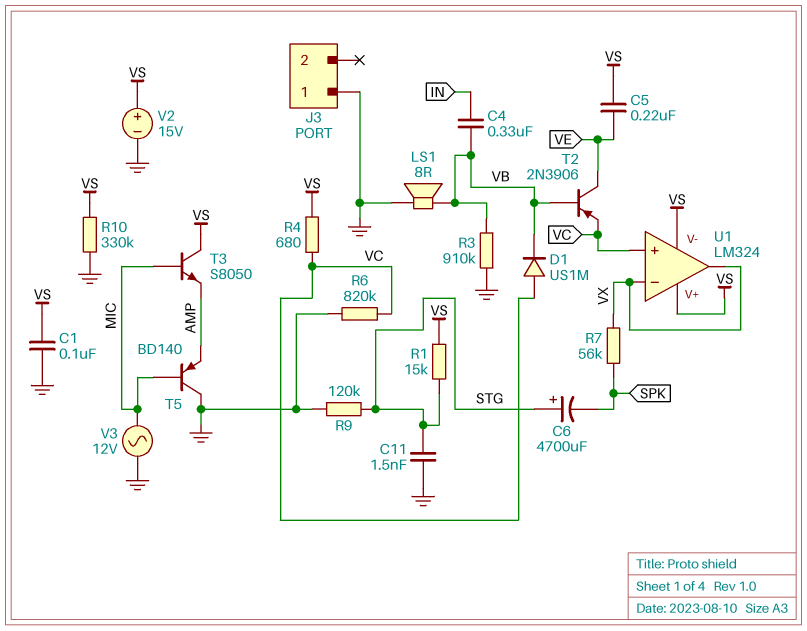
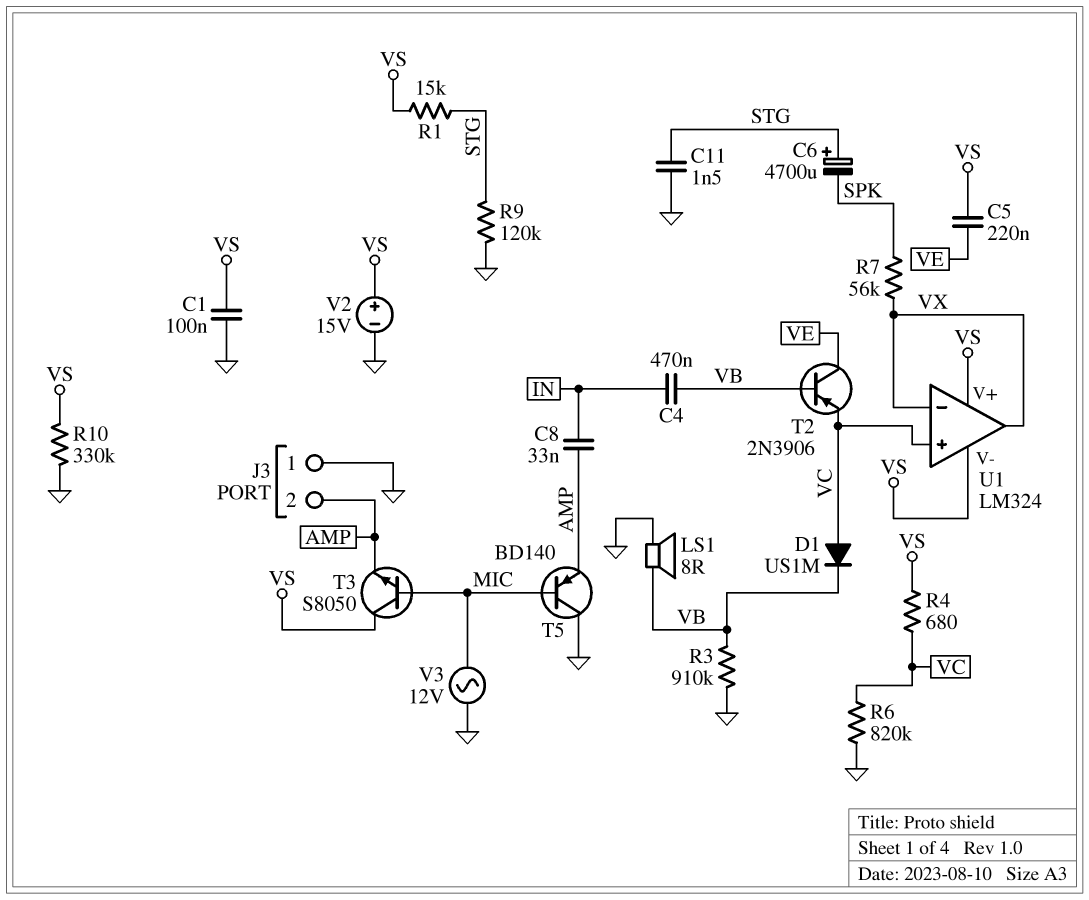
C4: 330nF (IN, VB) -> 470nF (IN, VB)
C8: none -> 33nF (AMP, IN)
J3 pin 2: none -> AMP

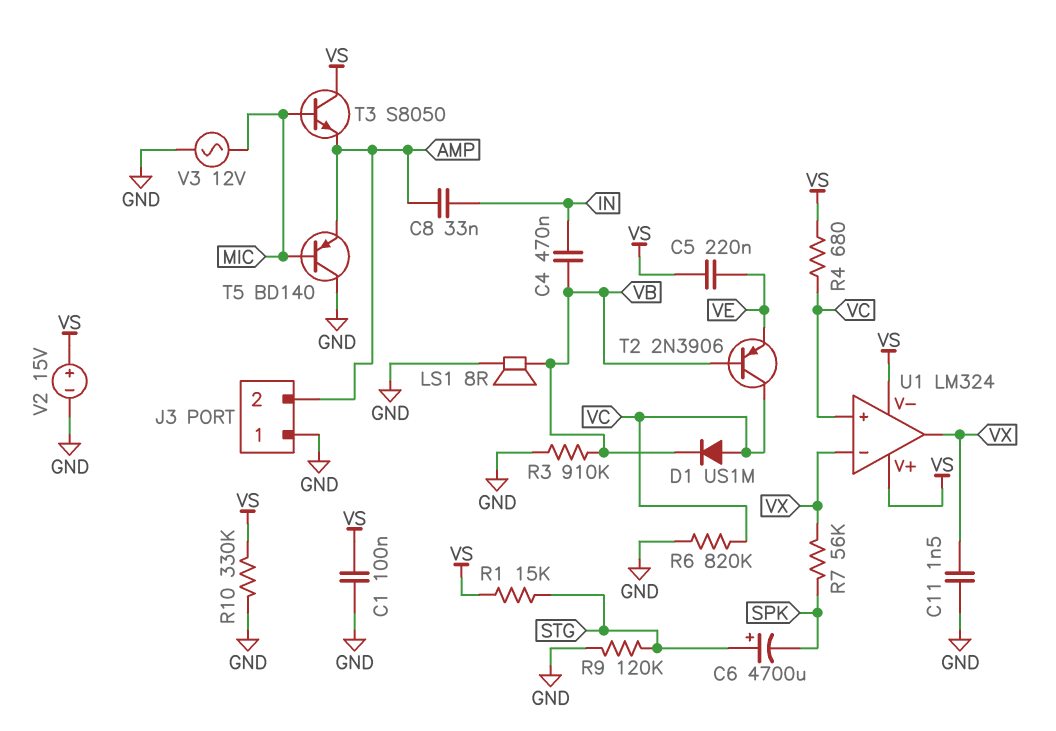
C11: 1.5nF (GND, STG) -> 1.5nF (GND, VX)
T2: PNP 2N3906 (B VB, C VE, E VC) -> PNP 2N3906 (B VB, C VC, E VE)

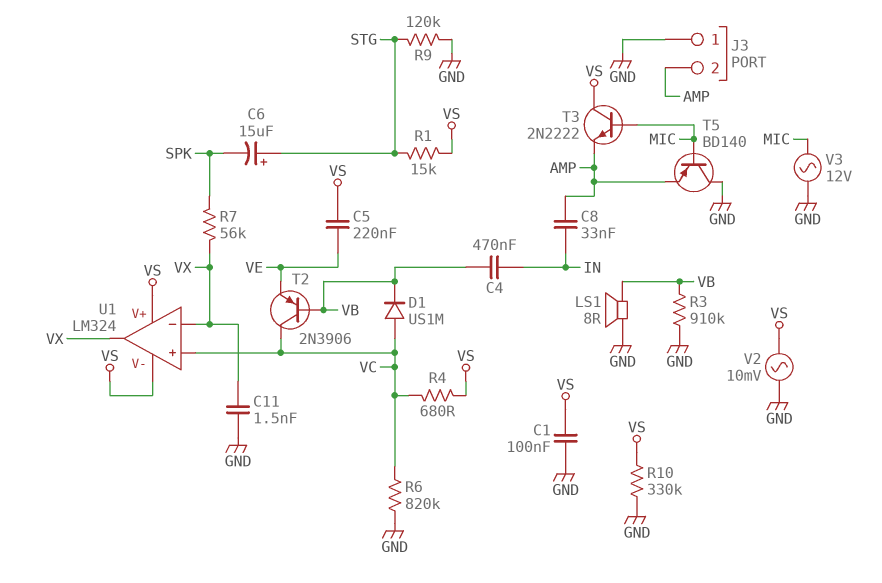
C6: 4700uF (plus STG, minus SPK) -> 15uF (plus STG, minus SPK)
T3: NPN S8050 (B MIC, C VS, E AMP) -> NPN 2N2222 (B MIC, C VS, E AMP)
V2: 15V (plus VS, minus GND) -> AC 10mV (GND, VS)

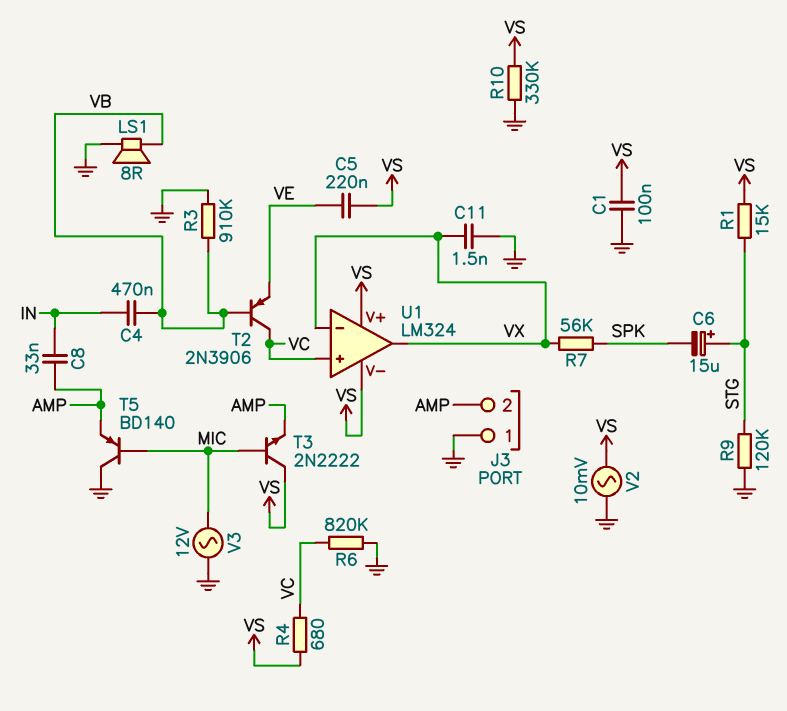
D1: diode US1M (A VC, K VB) -> none

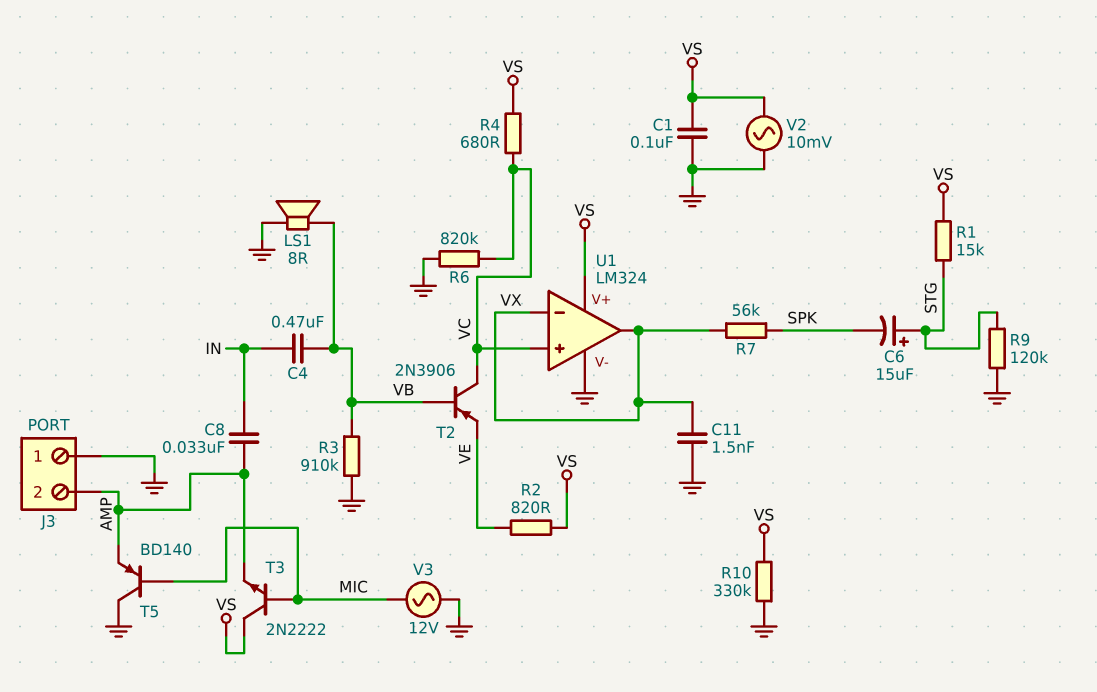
C5: 220nF (VE, VS) -> none
R2: none -> 820 (VE, VS)
U1 pin V-: VS -> GND

